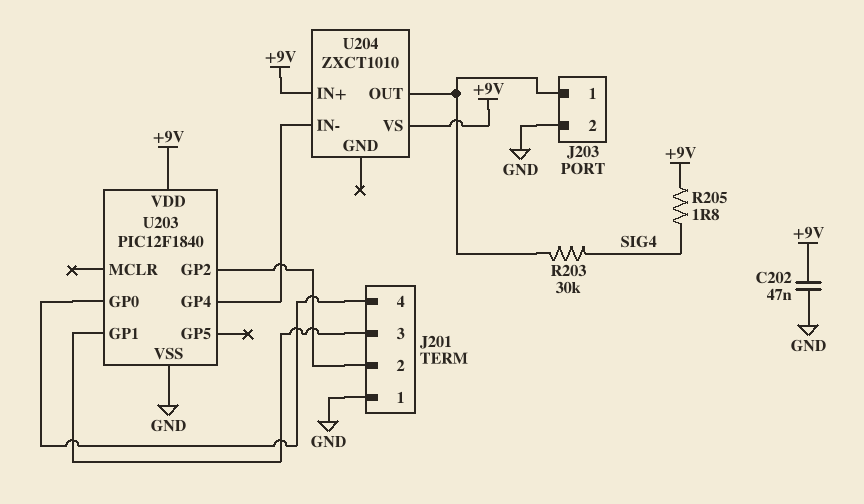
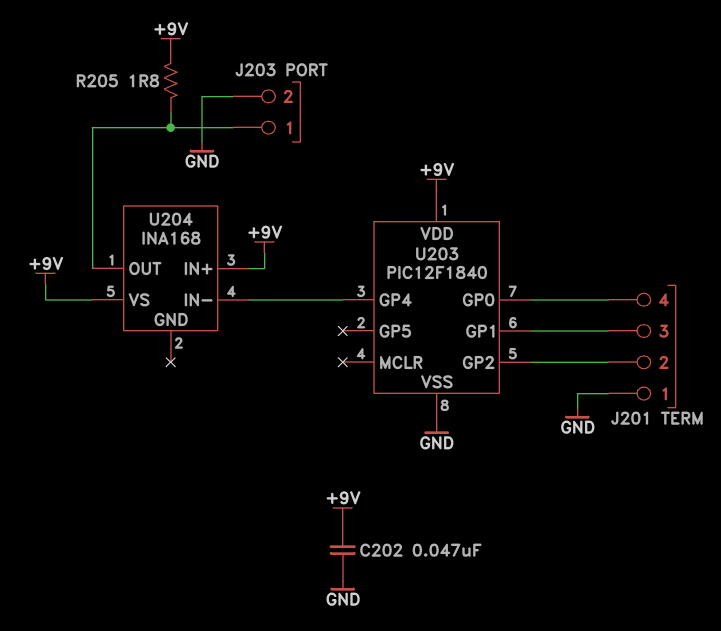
R203: 30k (J203/1, SIG4) -> none
R205: 1.8 (+9V, SIG4) -> 1.8 (+9V, J203/1)
U204: ZXCT1010 -> INA168

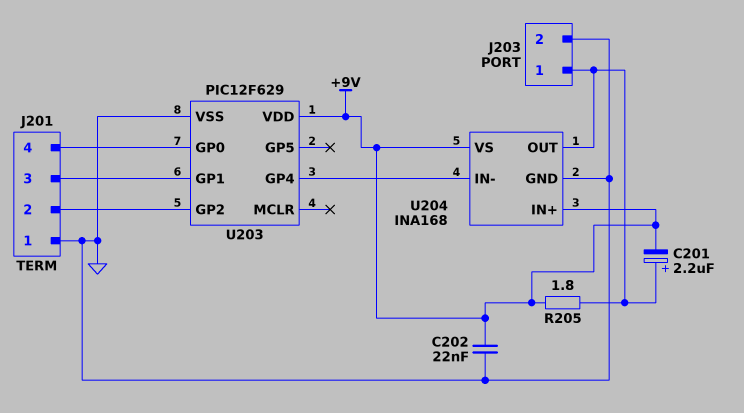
C201: none -> 2.2uF (plus J203/1, minus +9V)
C202: 47nF (+9V, GND) -> 22nF (+9V, GND)
U203: PIC12F1840 -> PIC12F629
U204 pin GND: none -> GND

